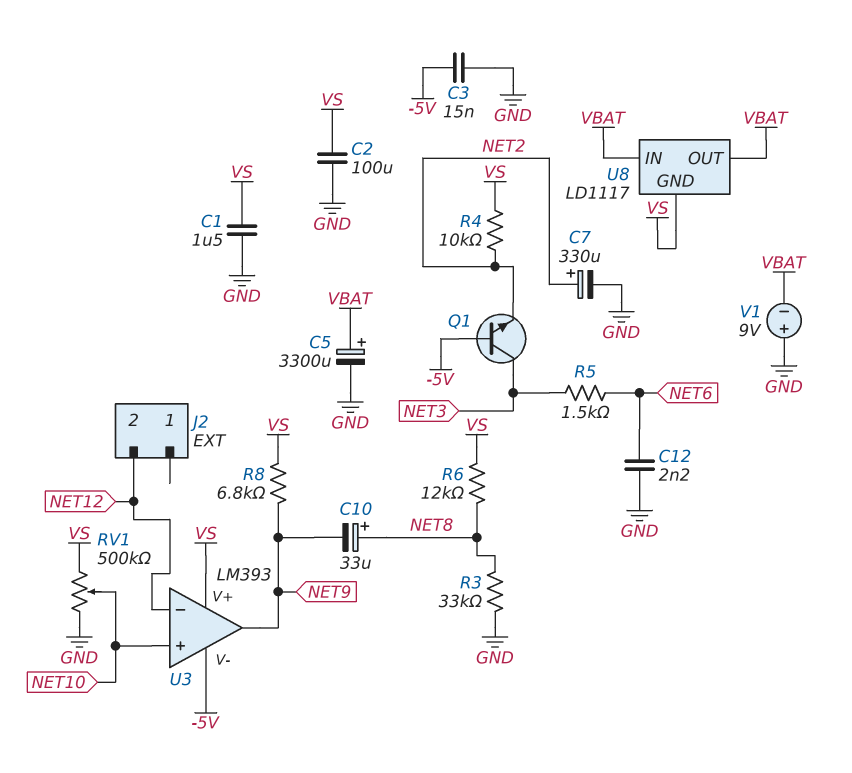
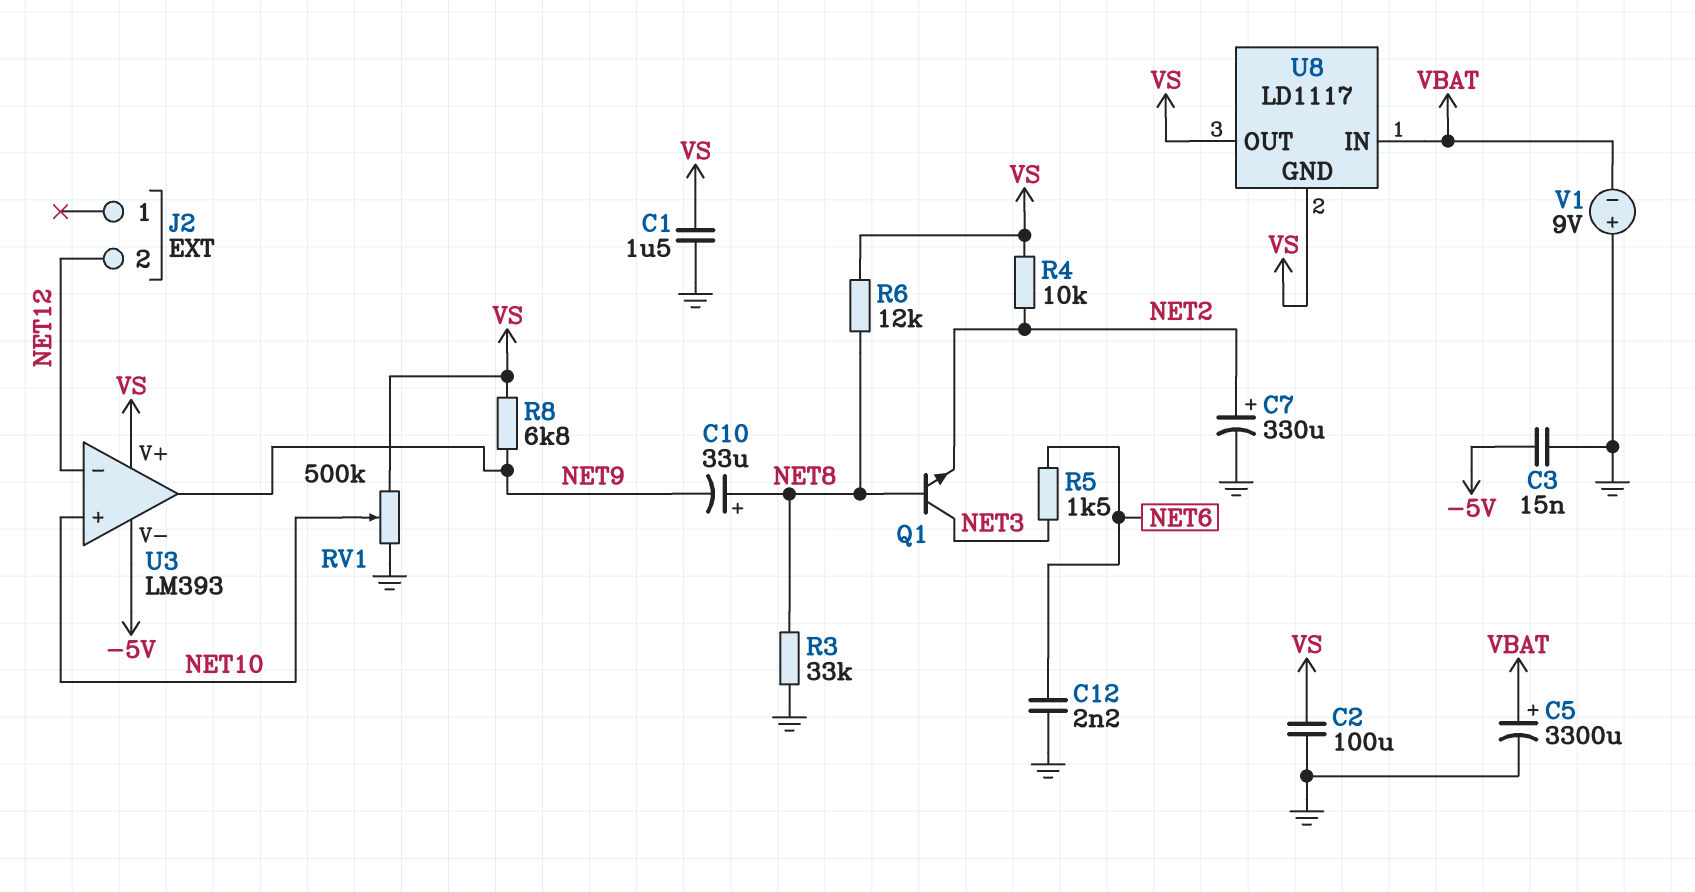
Q1: NPN (B -5V, C NET3, E NET2) -> NPN (B NET8, C NET3, E NET2)
U8 pin OUT: VBAT -> VS

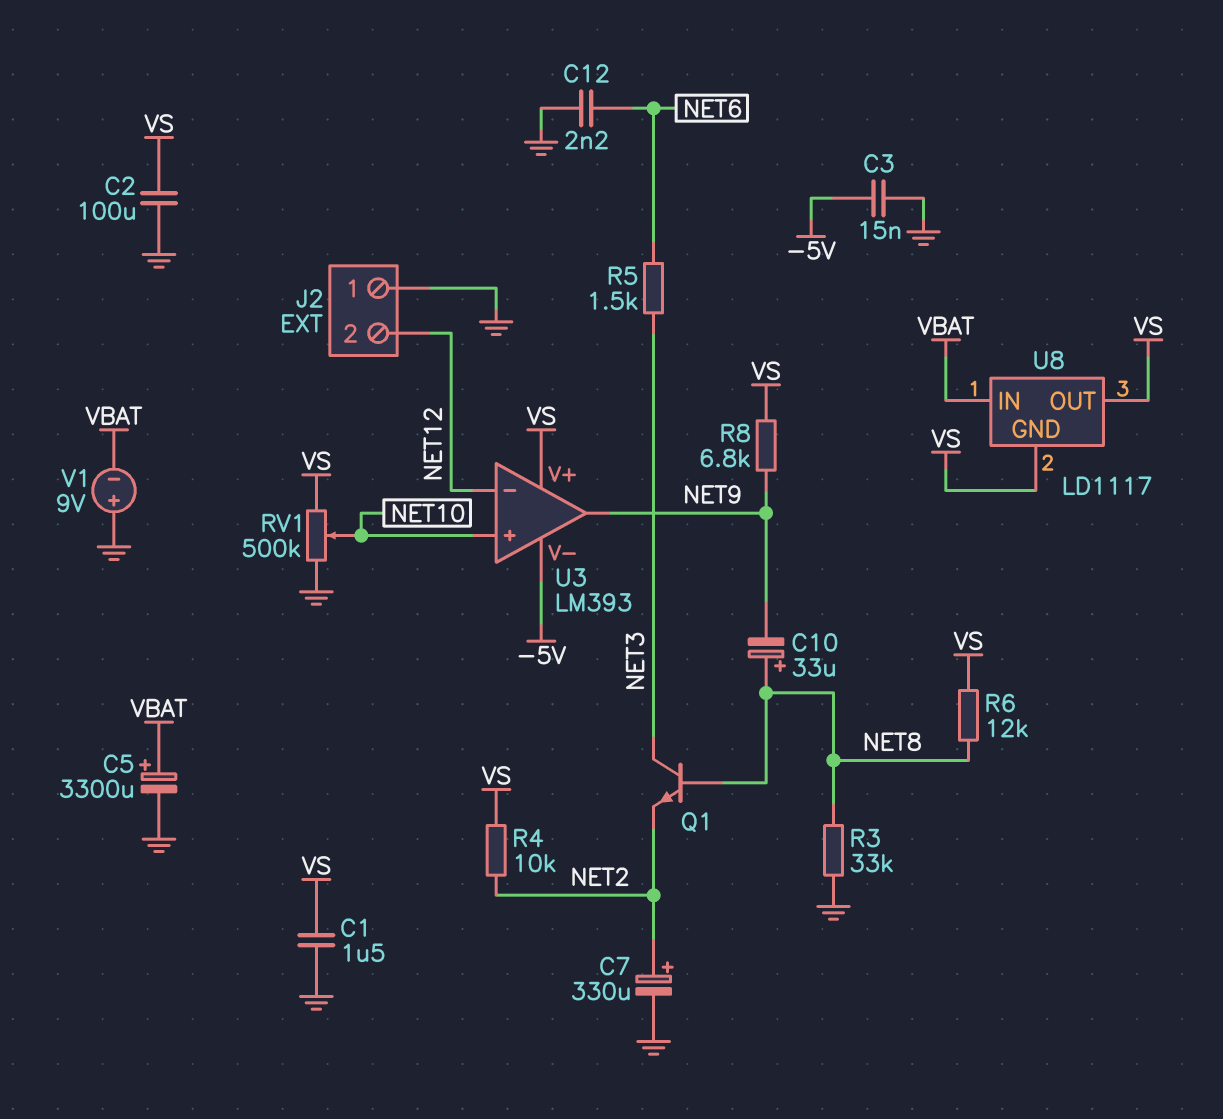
J2 pin 1: none -> GND

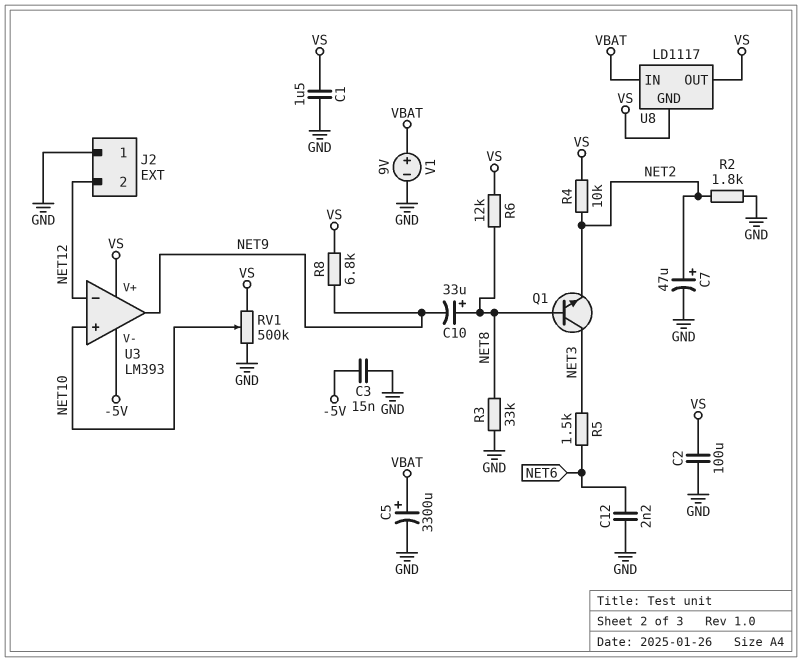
C7: 330uF (plus NET2, minus GND) -> 47uF (plus NET2, minus GND)
R2: none -> 1.8k (GND, NET2)
V1: 9V (plus GND, minus VBAT) -> 9V (plus VBAT, minus GND)

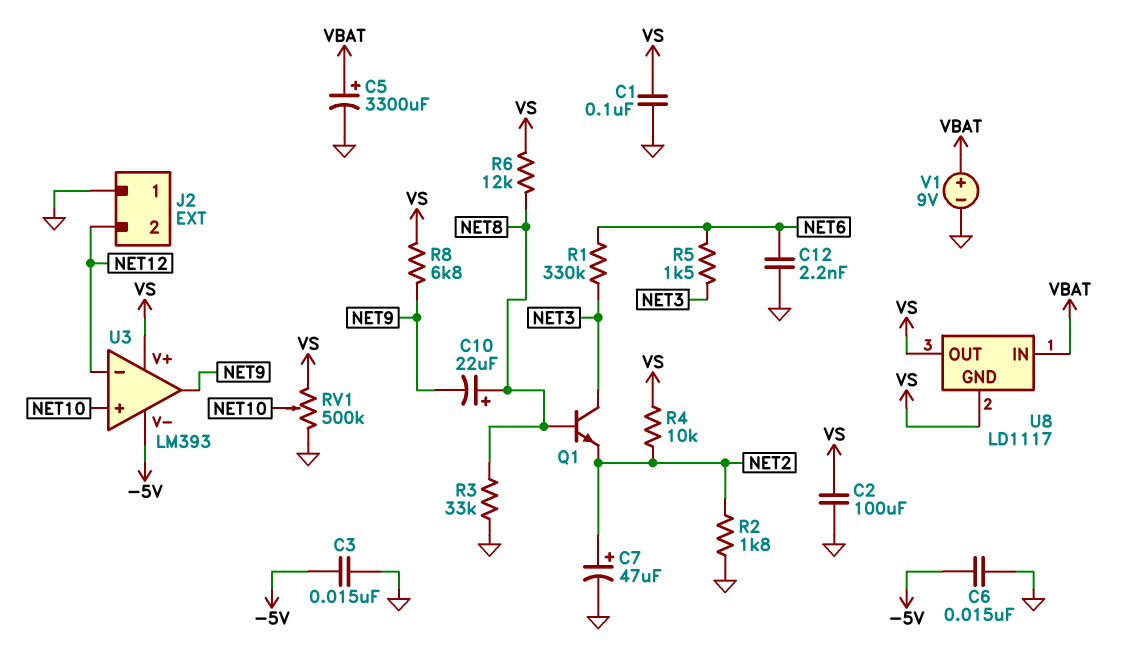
C1: 1.5uF (GND, VS) -> 100nF (GND, VS)
C6: none -> 15nF (-5V, GND)
C10: 33uF (plus NET8, minus NET9) -> 22uF (plus NET8, minus NET9)
R1: none -> 330k (NET3, NET6)

